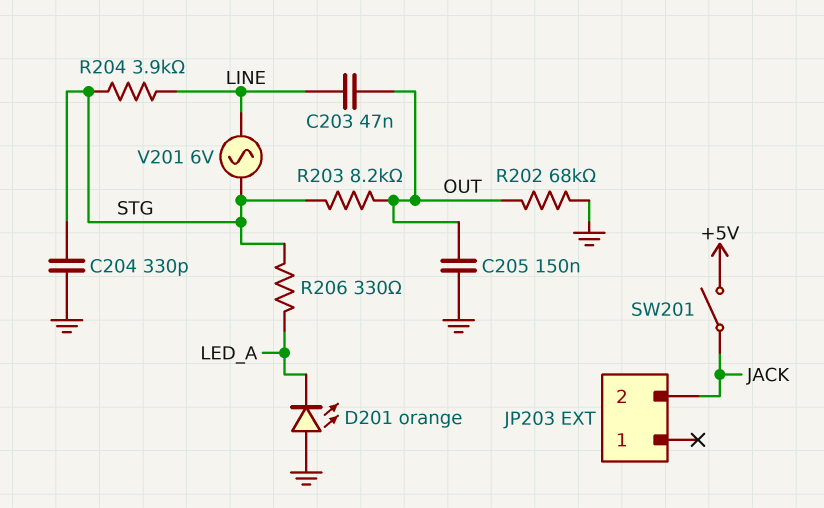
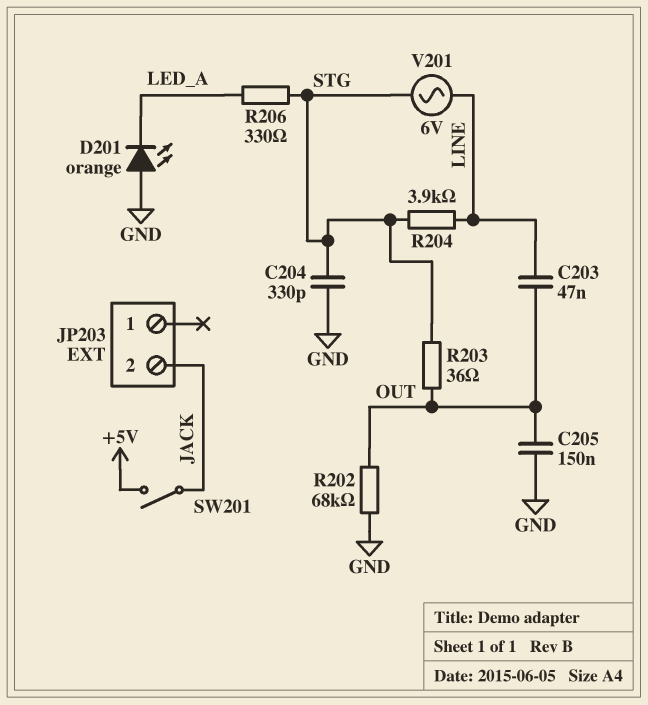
R203: 8.2k (OUT, STG) -> 36 (OUT, STG)

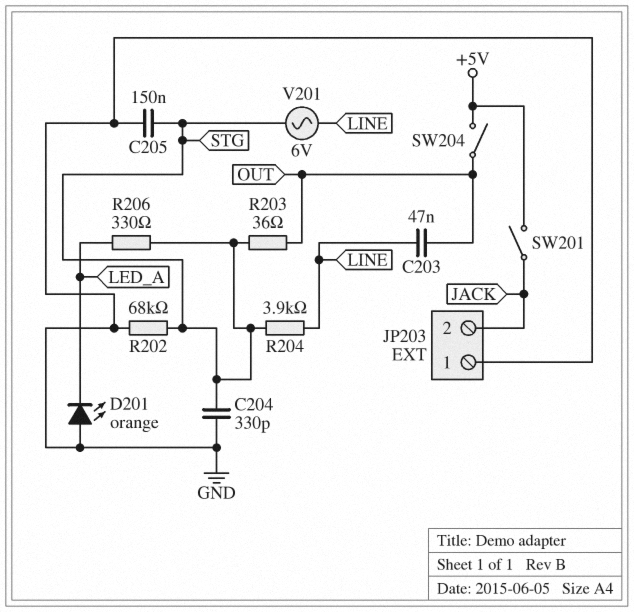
C205: 150nF (GND, OUT) -> 150nF (GND, STG)
JP203 pin 1: none -> GND
R202: 68k (GND, OUT) -> 68k (GND, STG)
SW204: none -> switch (+5V, OUT)

